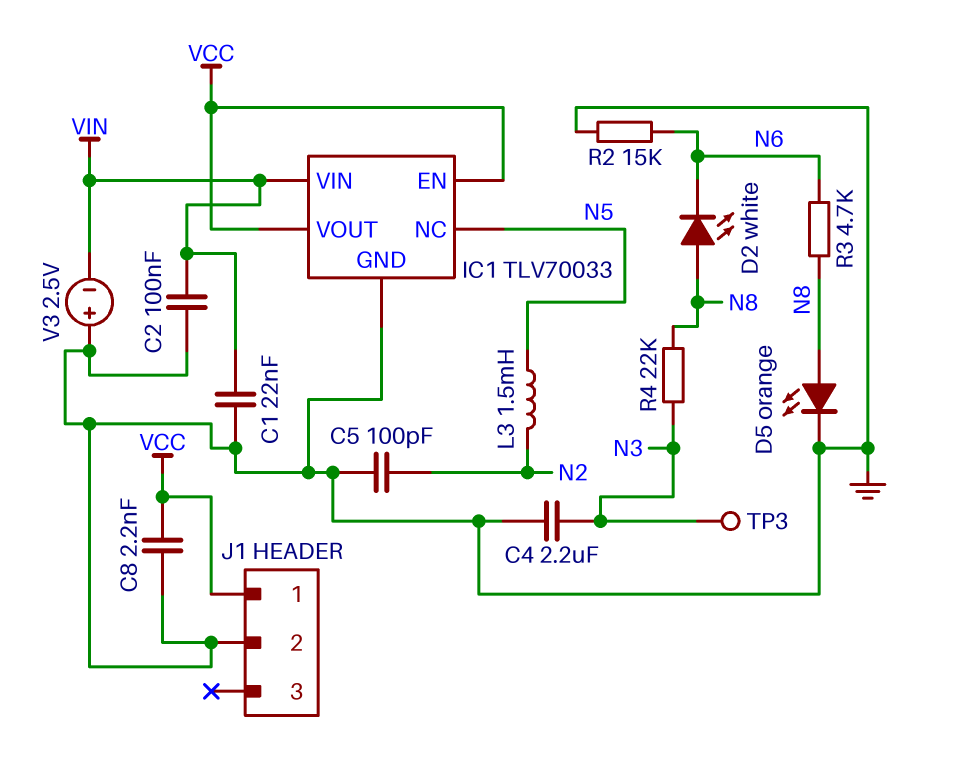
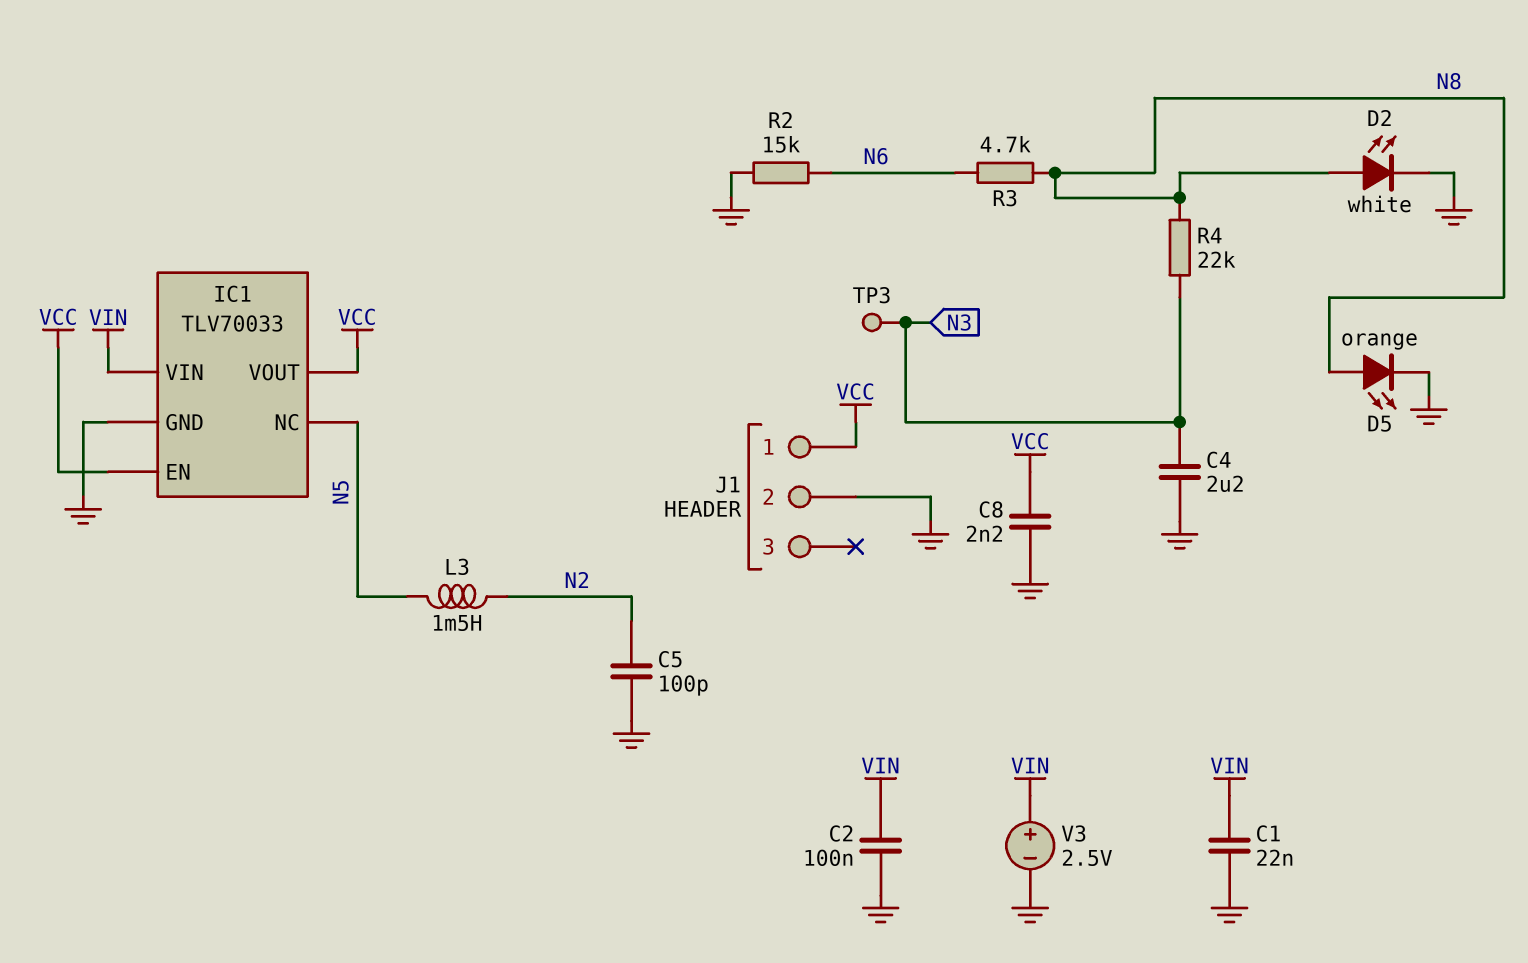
D2: LED white (A N8, K N6) -> LED white (A N8, K GND)
V3: 2.5V (plus GND, minus VIN) -> 2.5V (plus VIN, minus GND)

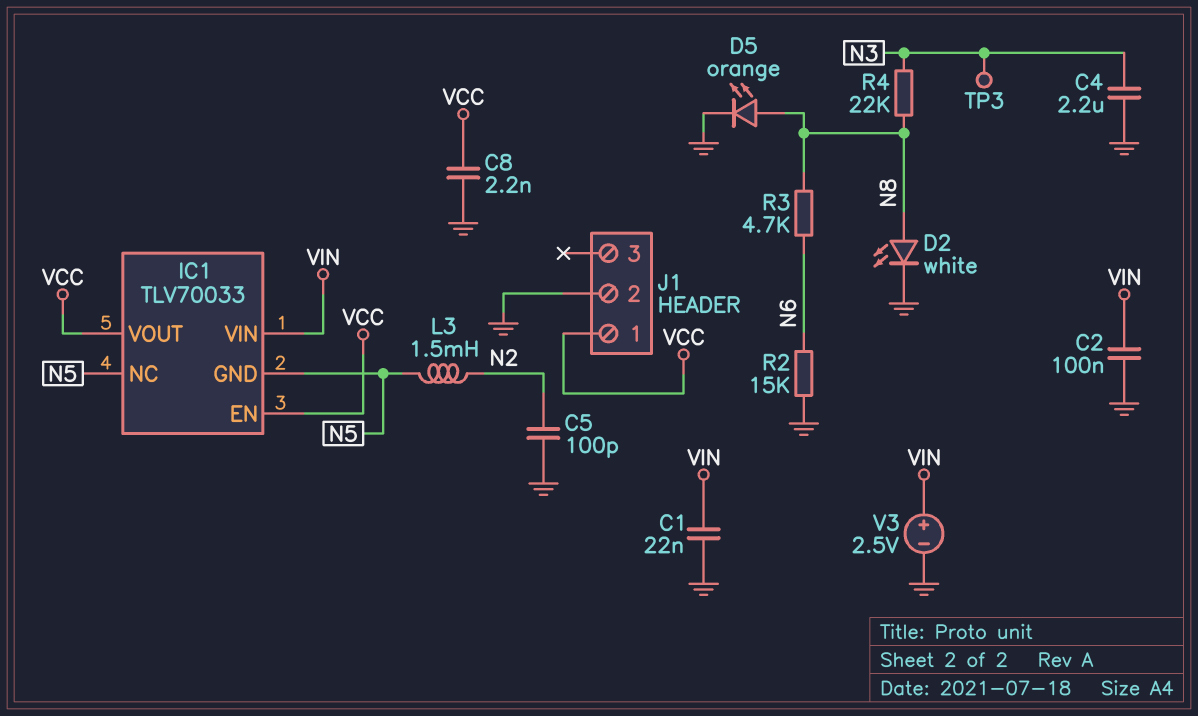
IC1 pin GND: GND -> N5

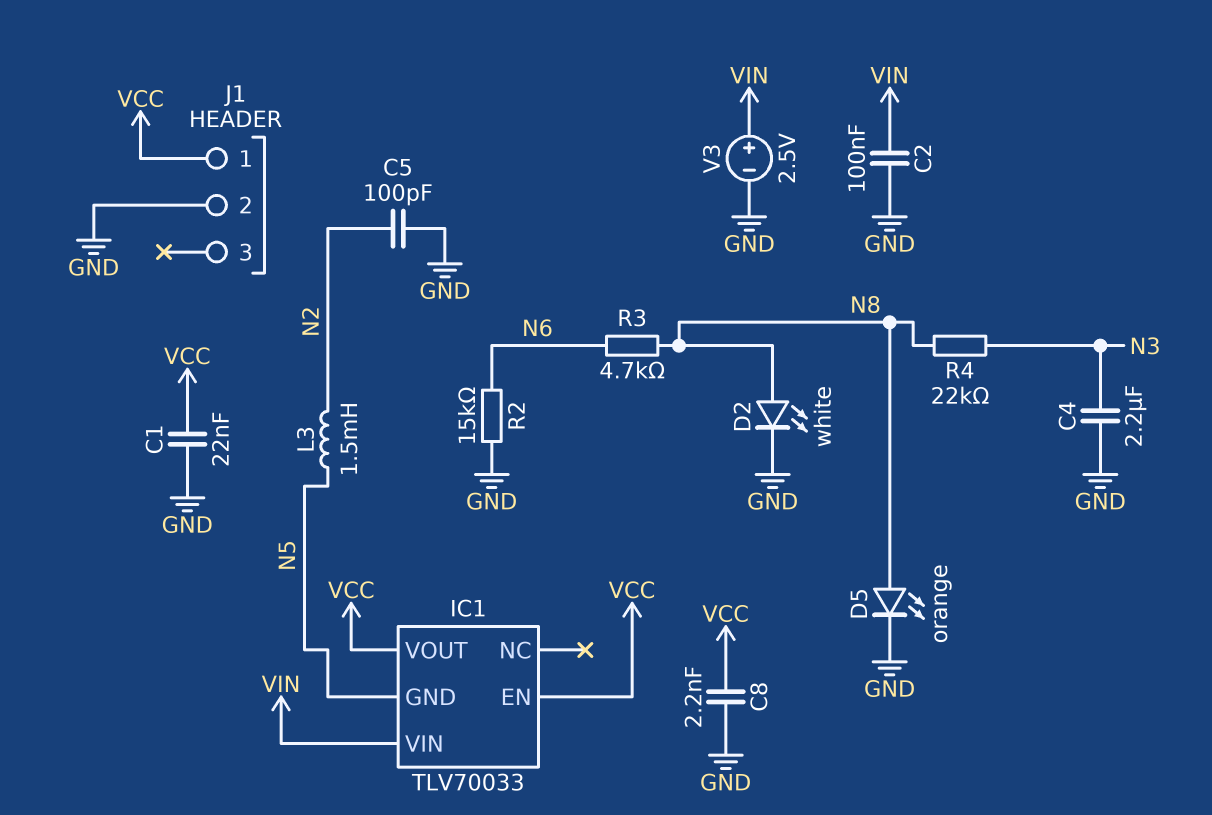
C1: 22nF (GND, VIN) -> 22nF (GND, VCC)
IC1 pin NC: N5 -> none
TP3: test point (N3) -> none

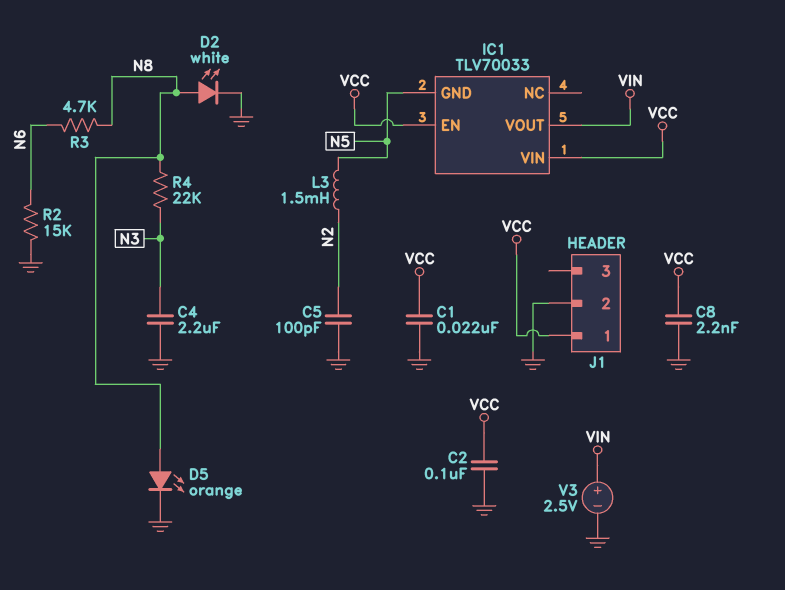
C2: 100nF (GND, VIN) -> 100nF (GND, VCC)
IC1 pin VIN: VIN -> VCC
IC1 pin VOUT: VCC -> VIN

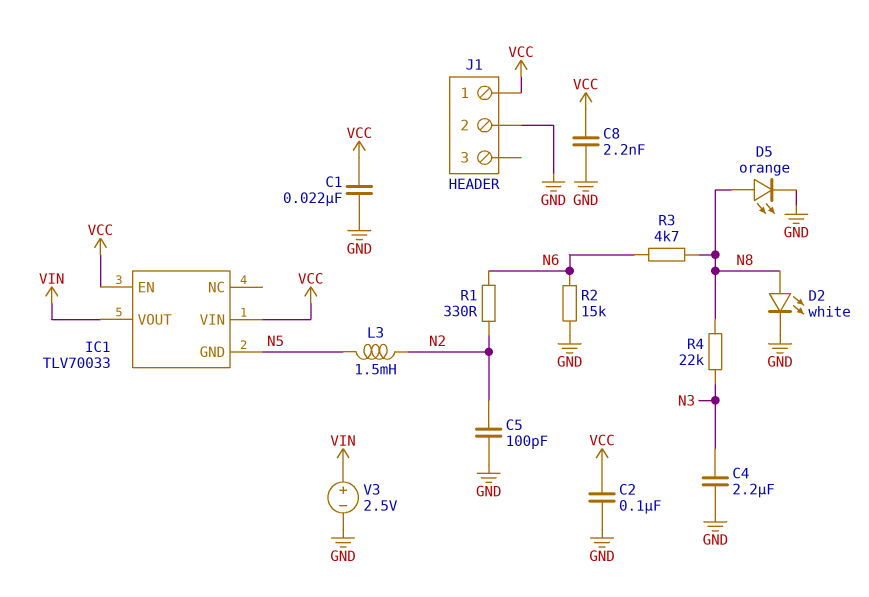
R1: none -> 330 (N2, N6)

